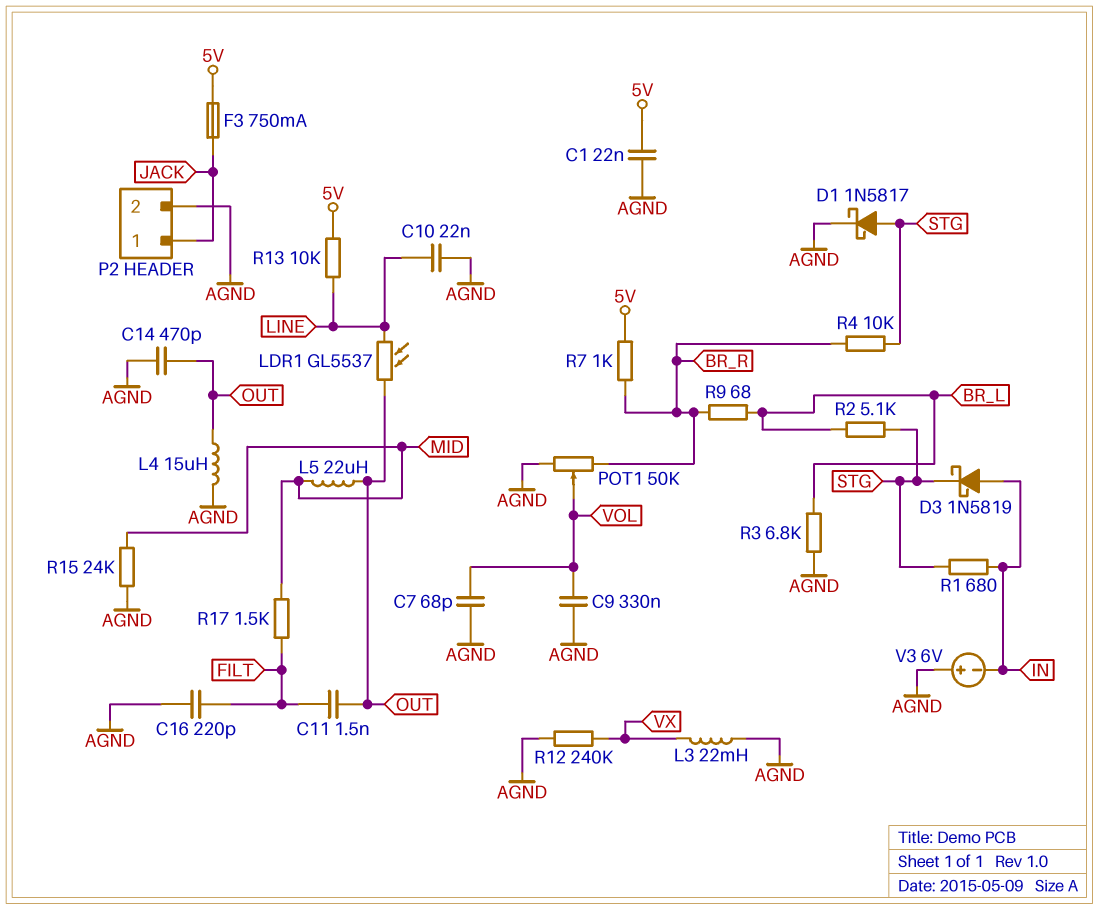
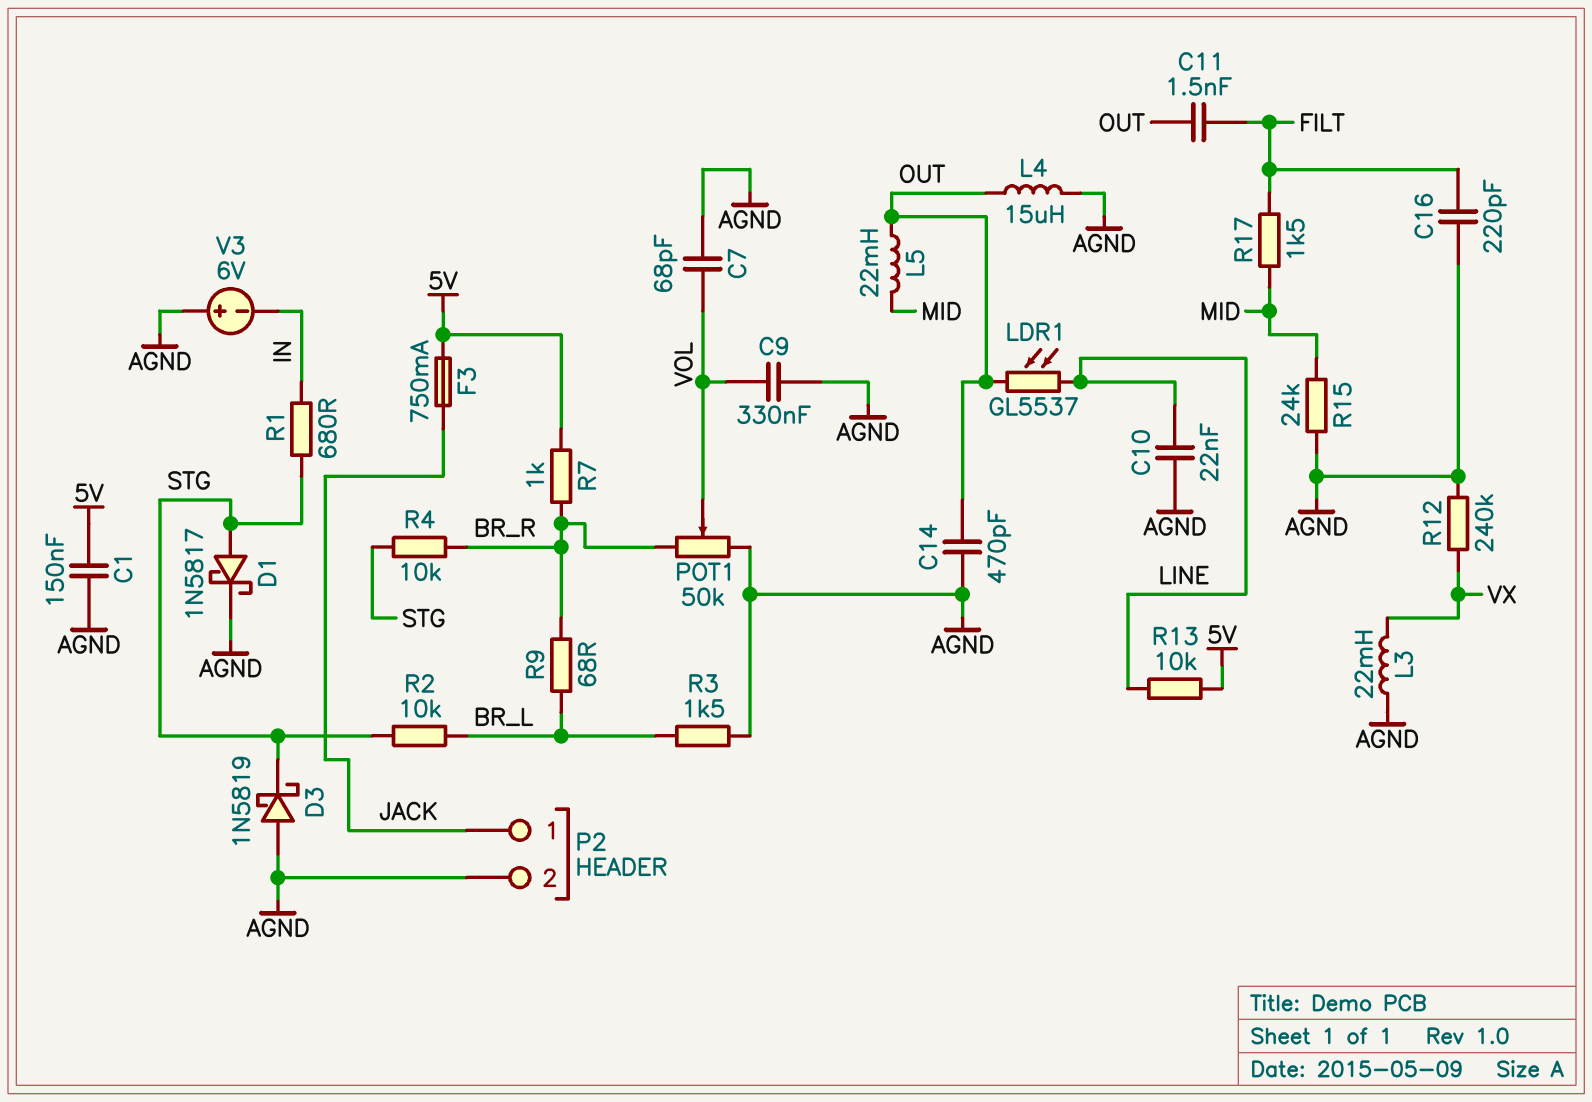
C1: 22nF (5V, AGND) -> 150nF (5V, AGND)
D3: schottky 1N5819 (A IN, K STG) -> schottky 1N5819 (A AGND, K STG)
L5: 22uH (MID, OUT) -> 22mH (MID, OUT)
R2: 5.1k (BR_L, STG) -> 10k (BR_L, STG)
R3: 6.8k (AGND, BR_L) -> 1.5k (AGND, BR_L)

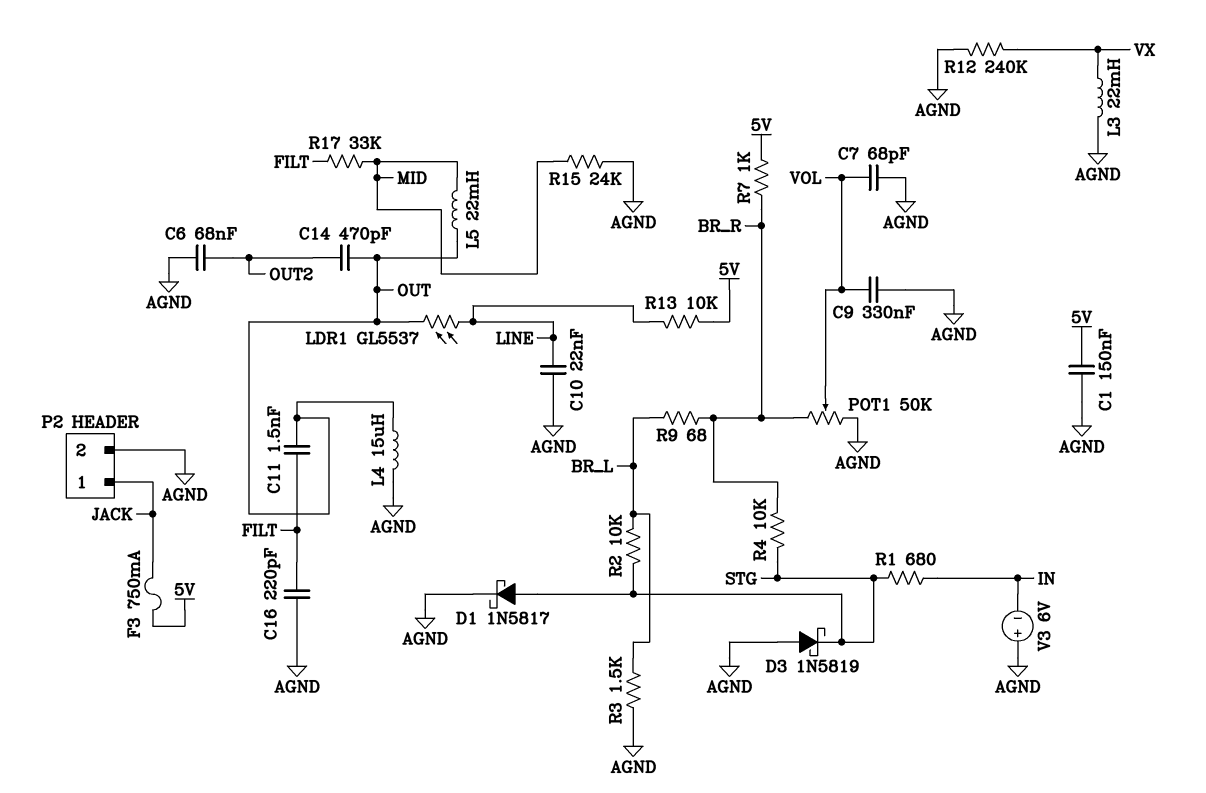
C6: none -> 68nF (AGND, OUT2)
C14: 470pF (AGND, OUT) -> 470pF (OUT, OUT2)
R17: 1.5k (FILT, MID) -> 33k (FILT, MID)

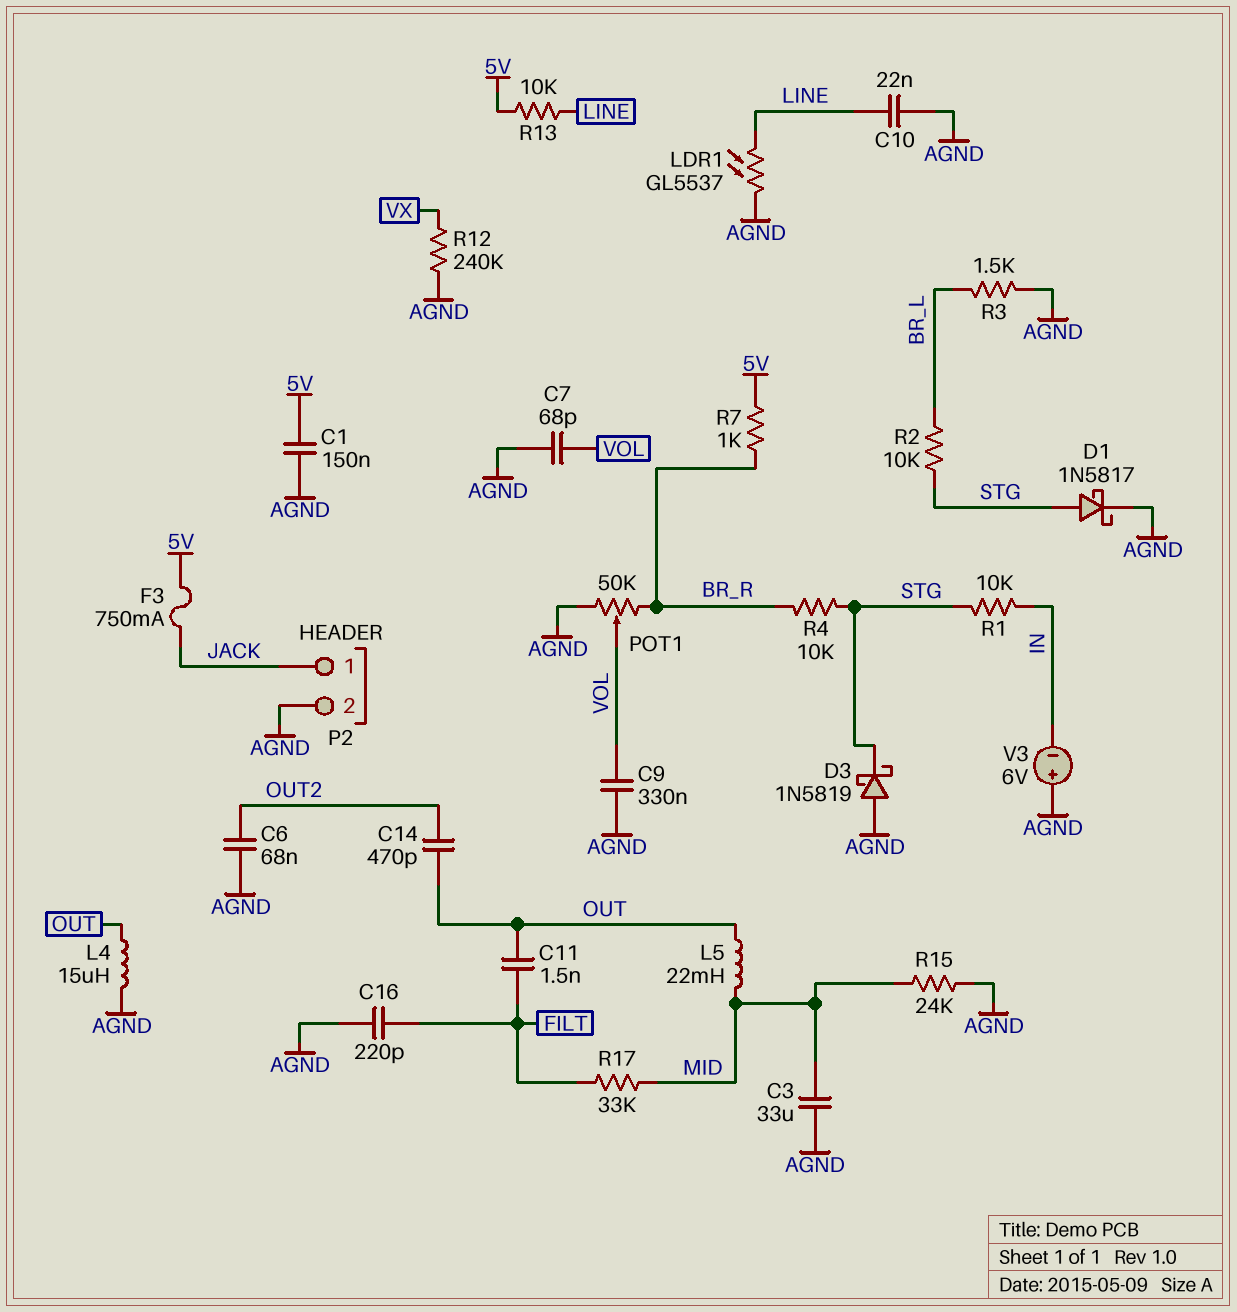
C3: none -> 33uF (AGND, MID)
L3: 22mH (AGND, VX) -> none
LDR1: GL5537 (LINE, OUT) -> GL5537 (AGND, LINE)
R1: 680 (IN, STG) -> 10k (IN, STG)
R9: 68 (BR_L, BR_R) -> none

